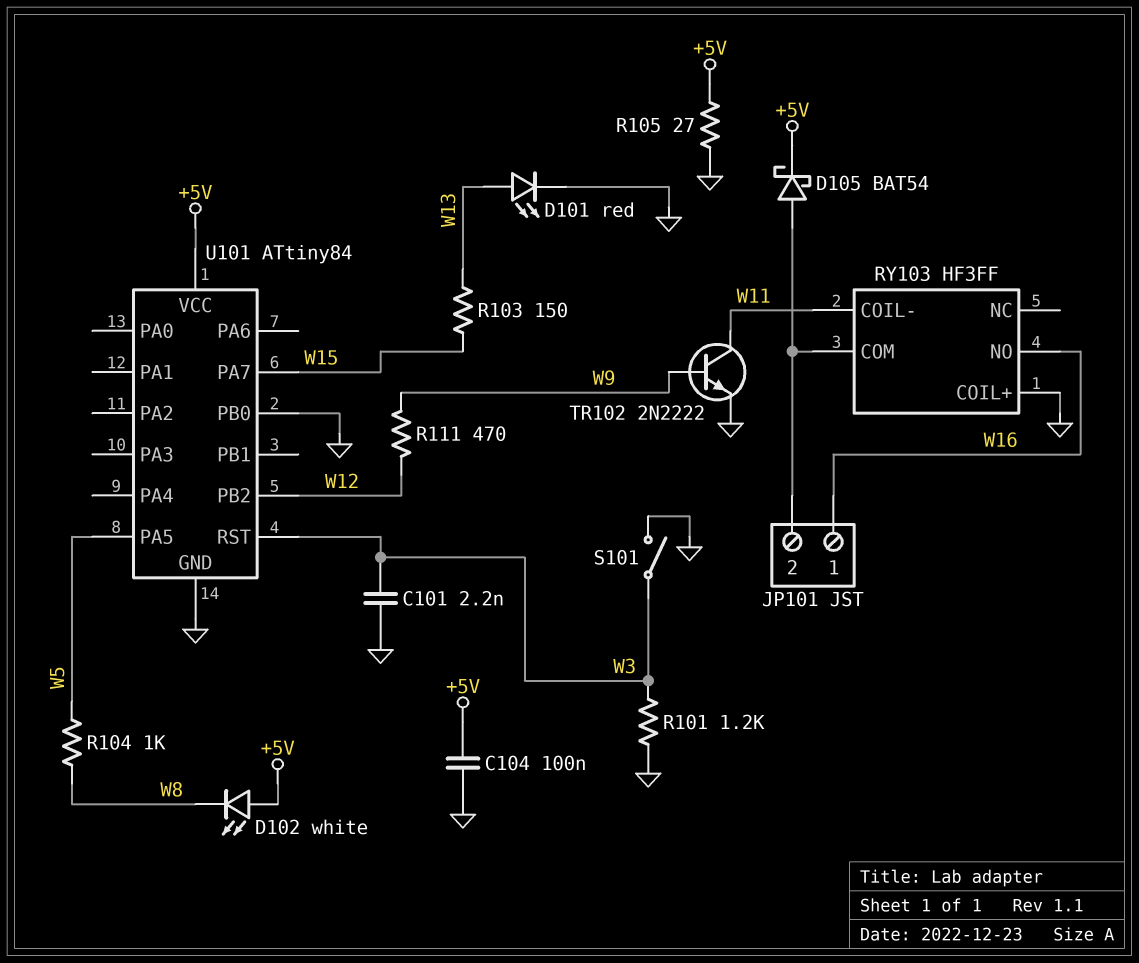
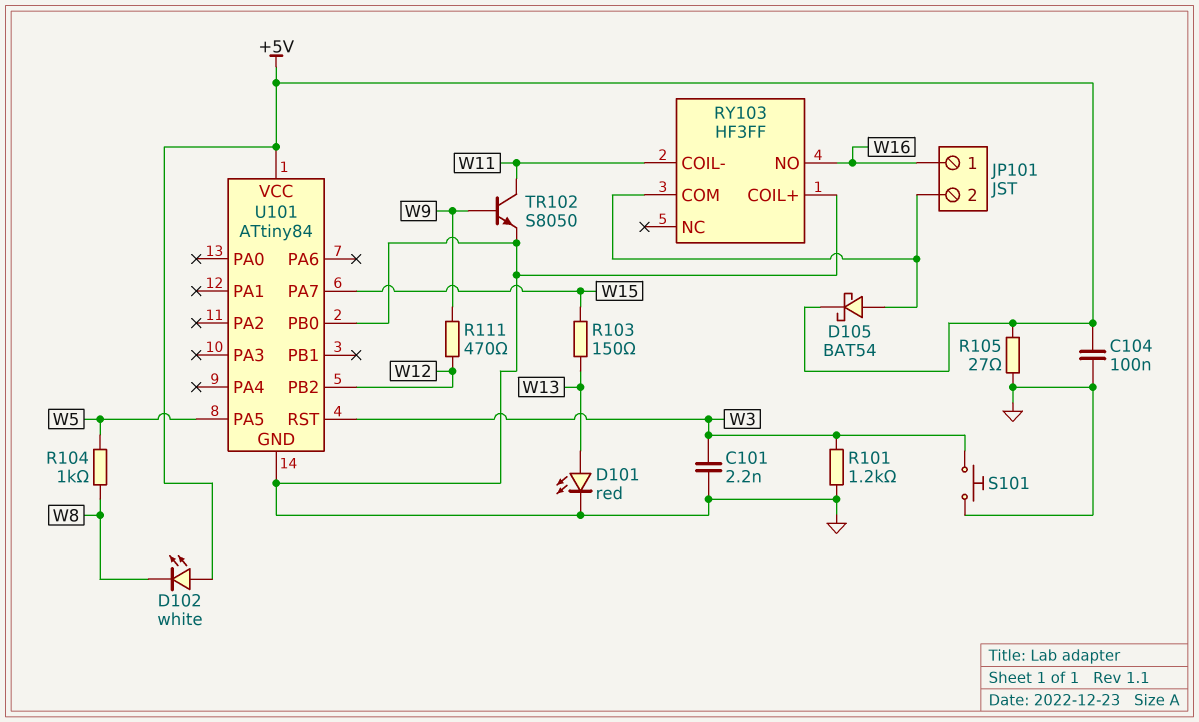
S101: switch (GND, W3) -> button (GND, W3)
TR102: NPN 2N2222 (B W9, C W11, E GND) -> NPN S8050 (B W9, C W11, E GND)

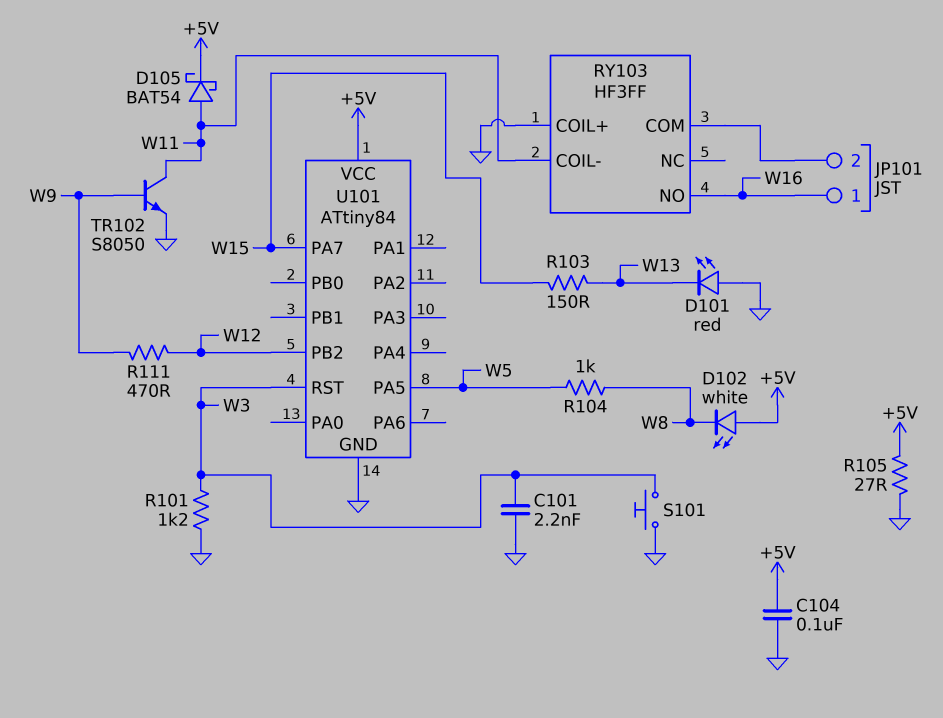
D101: LED red (A W13, K GND) -> LED red (A GND, K W13)
D105: schottky BAT54 (A JP101/2, K +5V) -> schottky BAT54 (A W11, K +5V)
U101 pin PB0: GND -> none

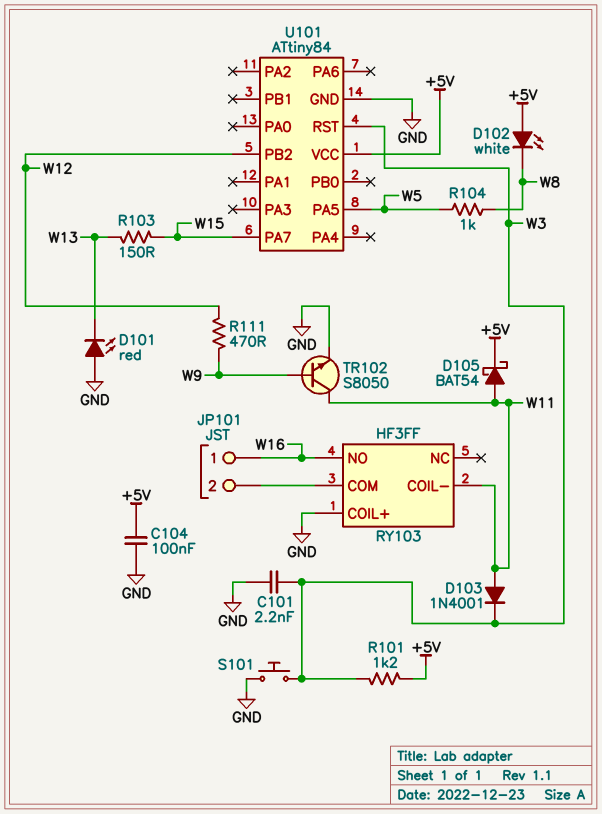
D103: none -> diode 1N4001 (A W11, K W3)
R101: 1.2k (GND, W3) -> 1.2k (+5V, W3)
R105: 27 (+5V, GND) -> none

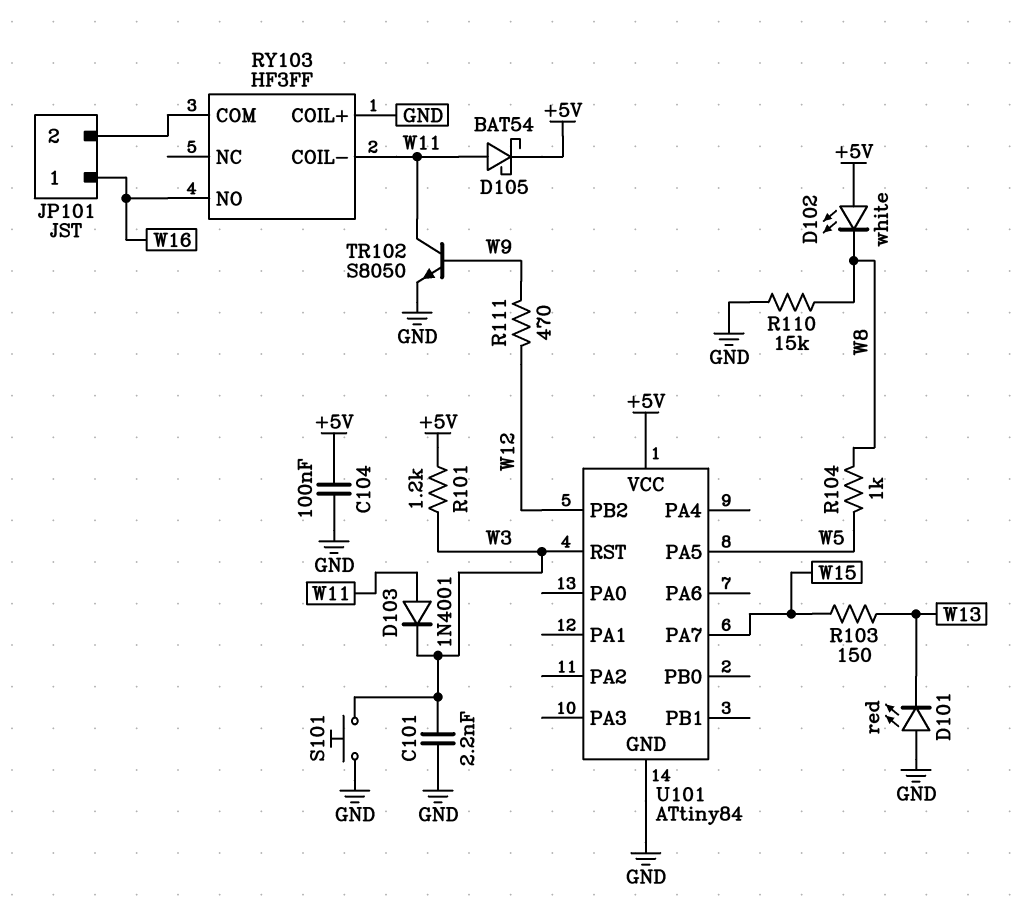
R110: none -> 15k (GND, W8)

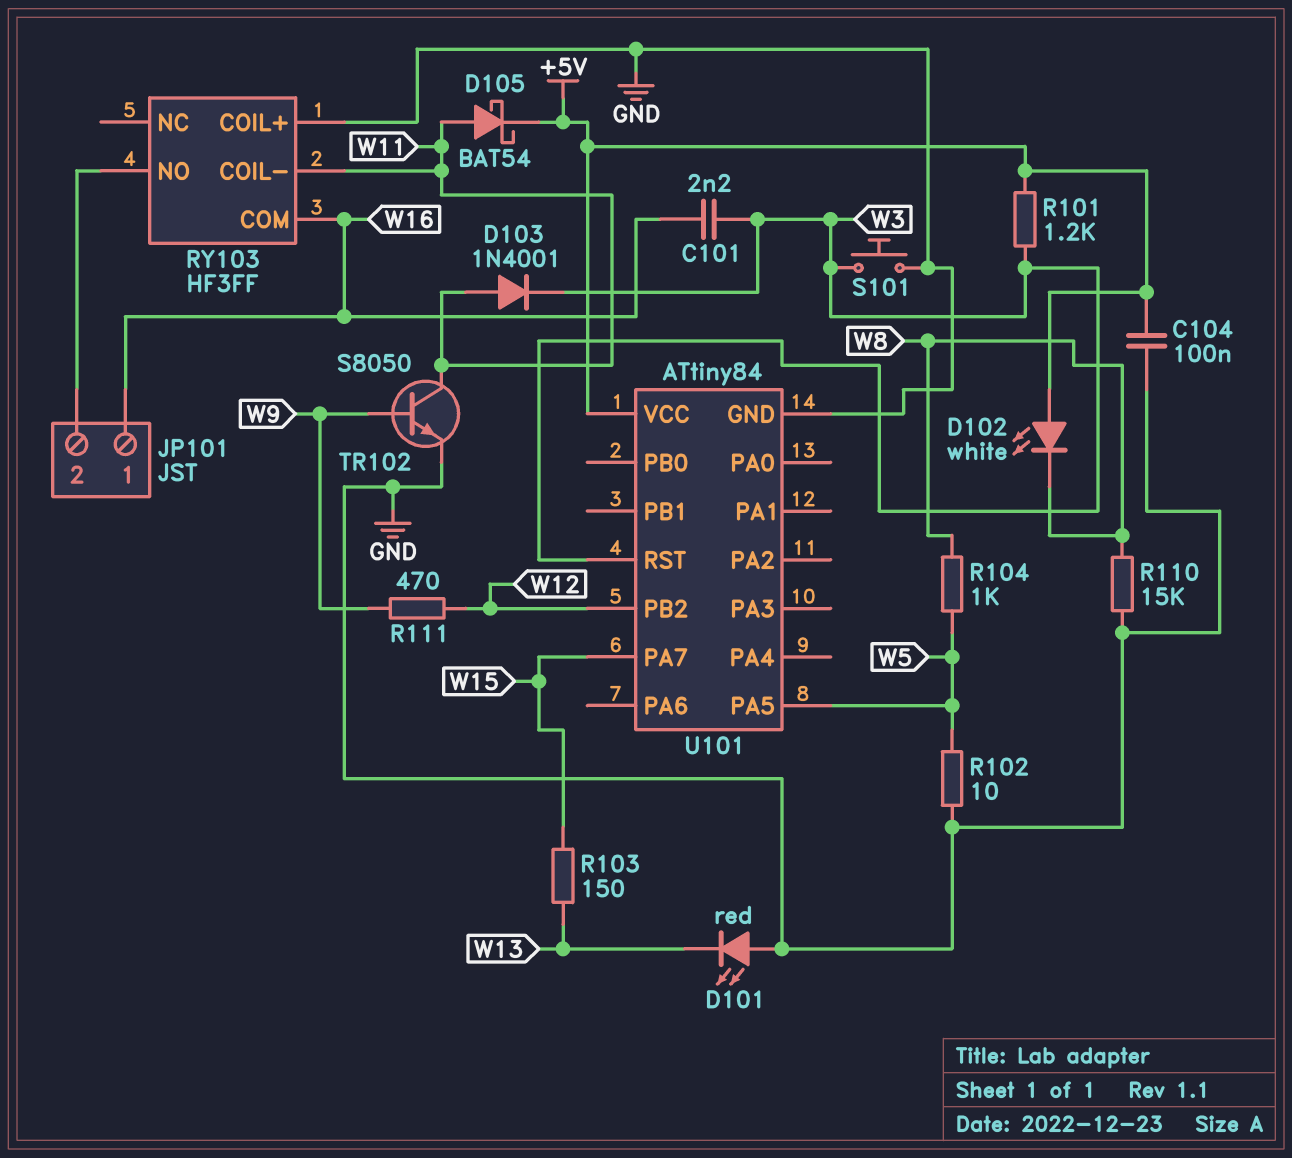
C101: 2.2nF (GND, W3) -> 2.2nF (W3, W16)
R102: none -> 10 (GND, W5)
RY103 pin COM: JP101/2 -> W16
RY103 pin NO: W16 -> JP101/2

